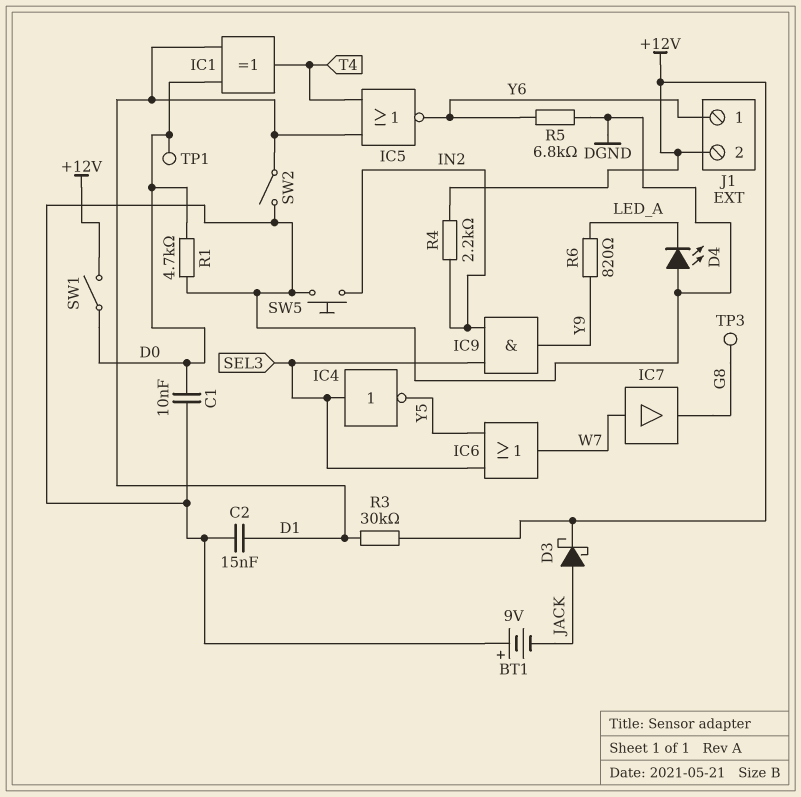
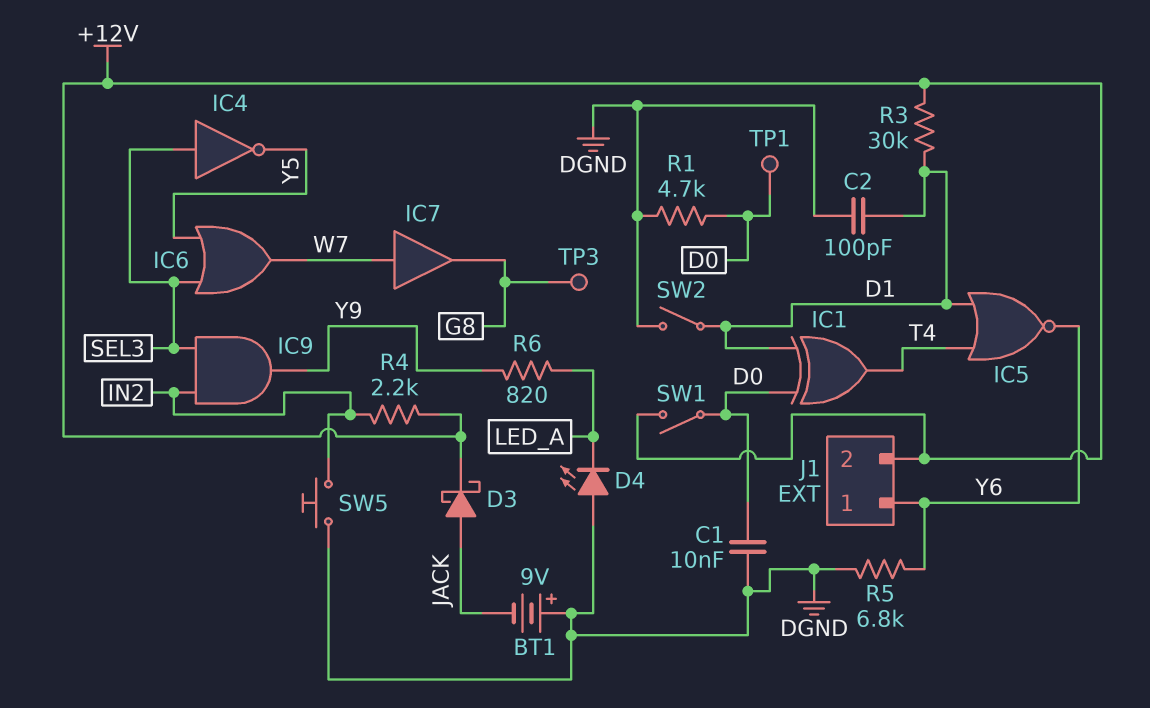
C2: 15nF (D1, DGND) -> 100pF (D1, DGND)

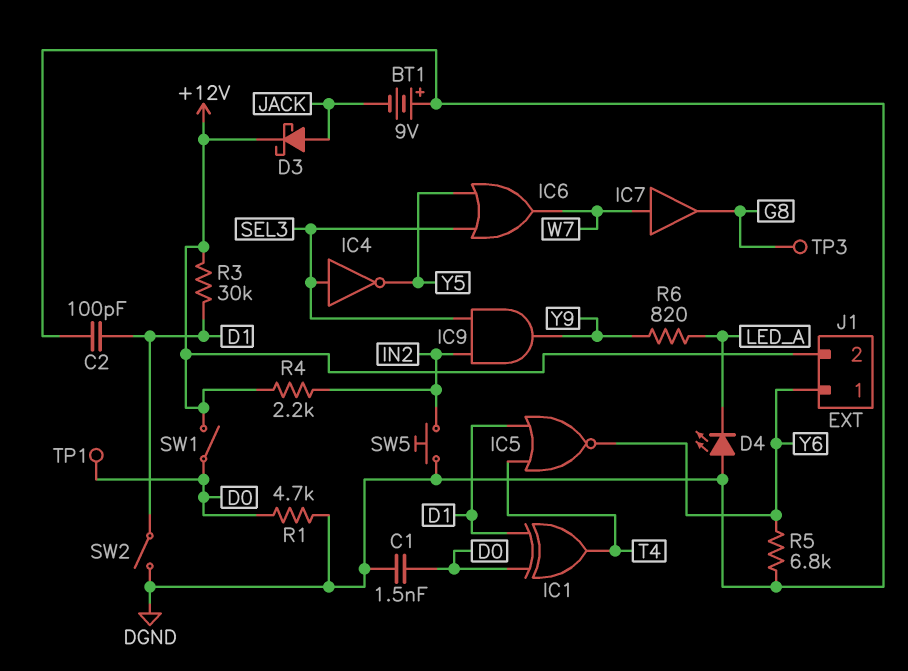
C1: 10nF (D0, DGND) -> 1.5nF (D0, DGND)

